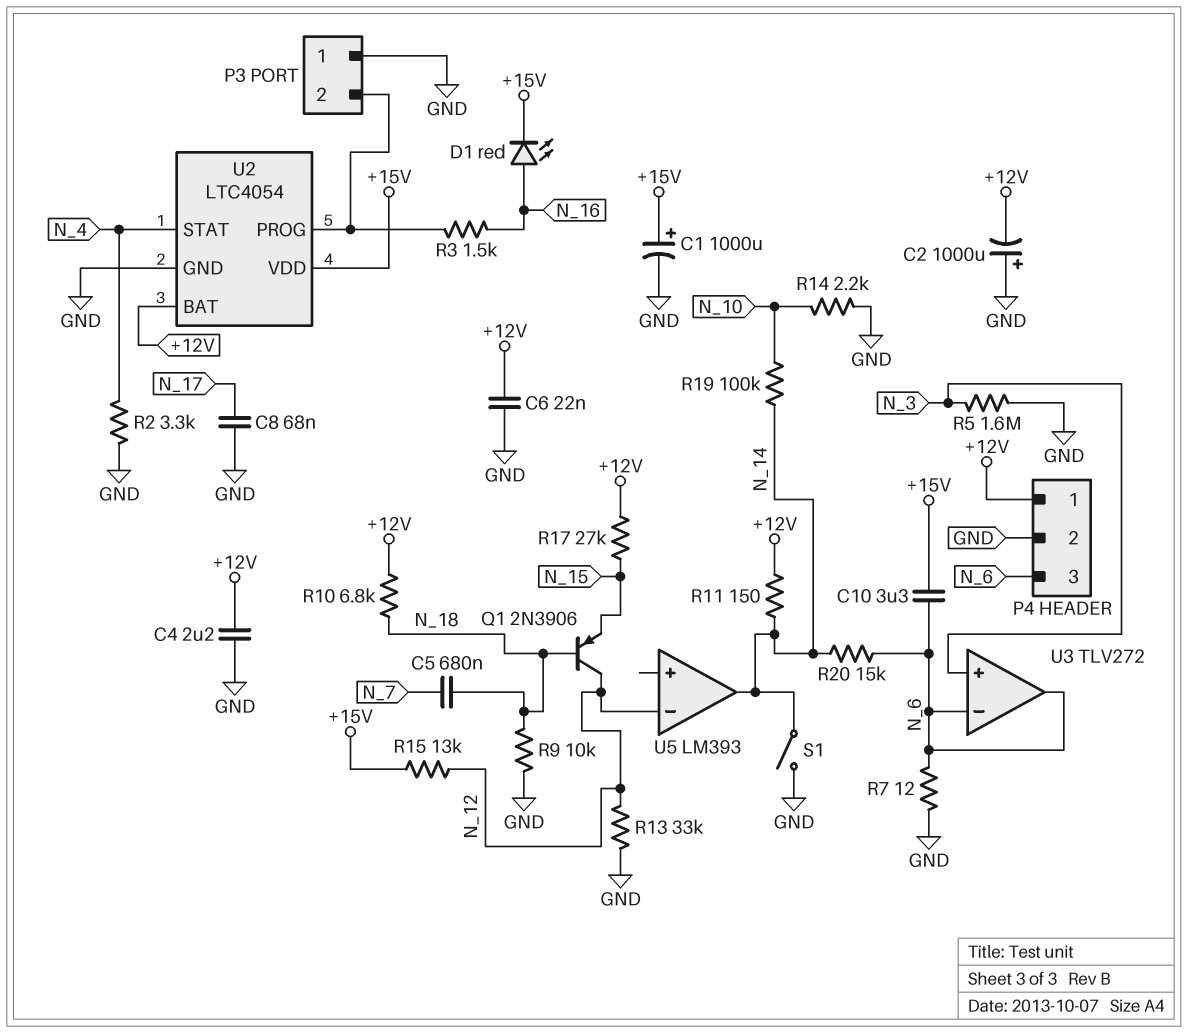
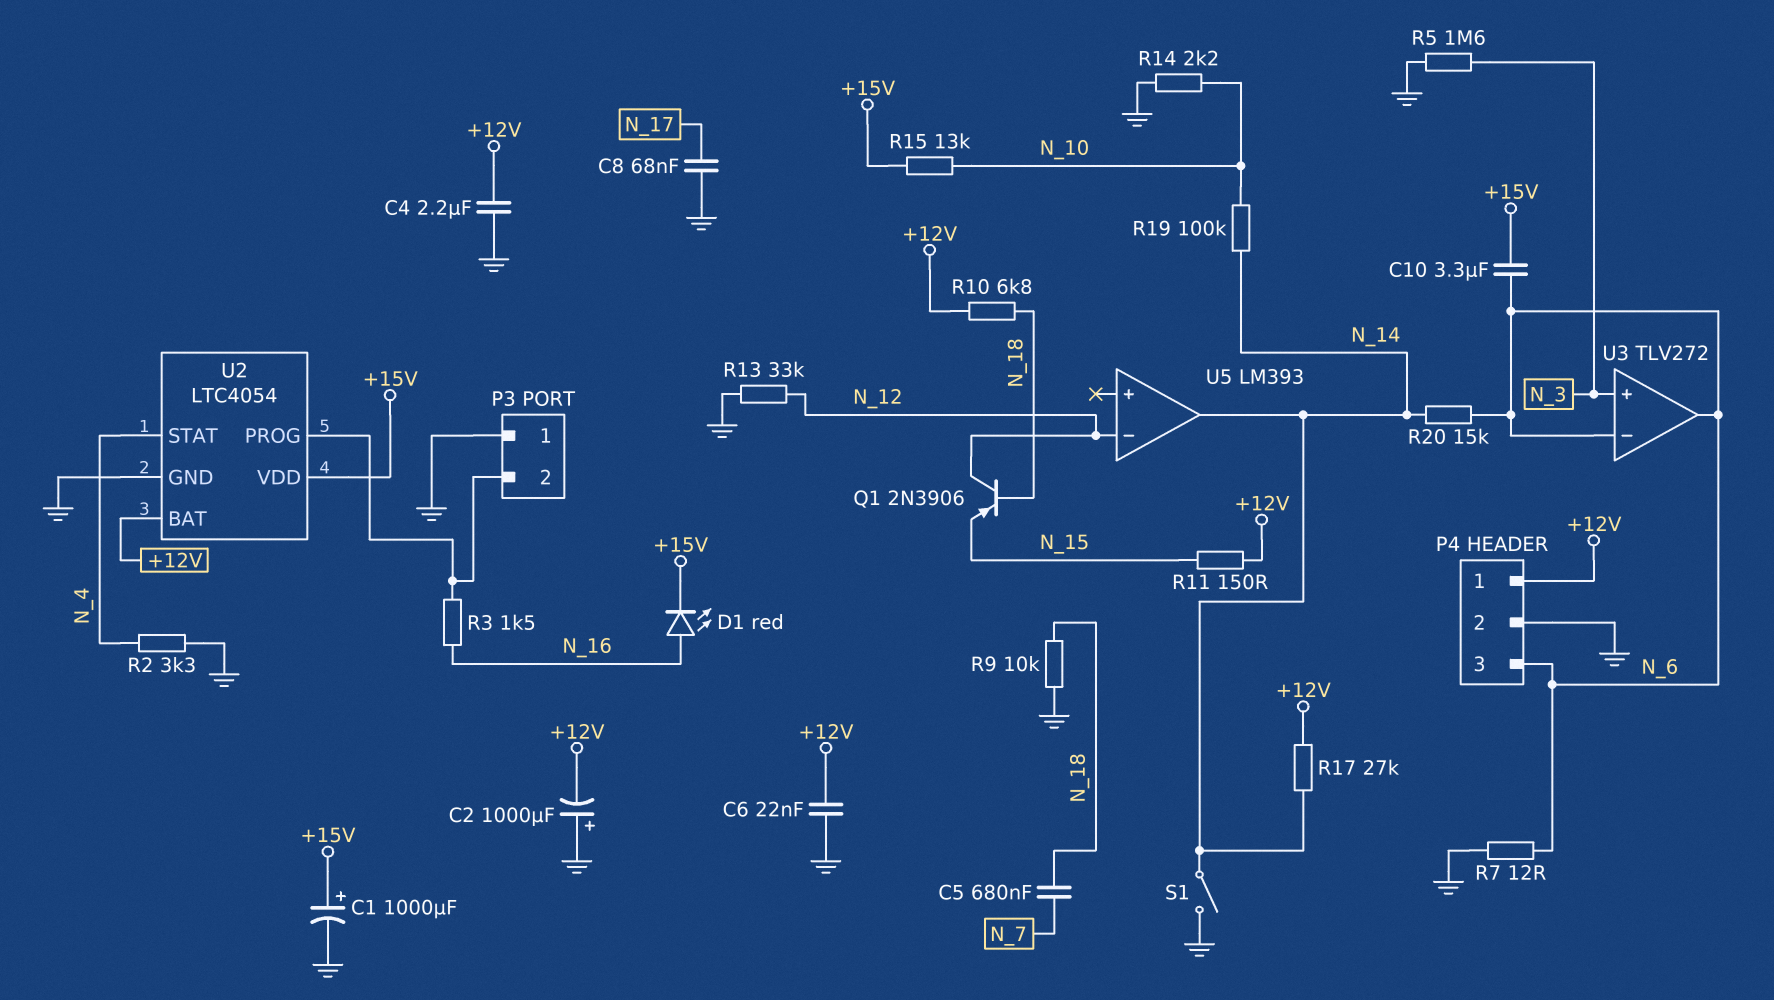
R11: 150 (+12V, N_14) -> 150 (+12V, N_15)
R15: 13k (+15V, N_12) -> 13k (+15V, N_10)
R17: 27k (+12V, N_15) -> 27k (+12V, N_14)

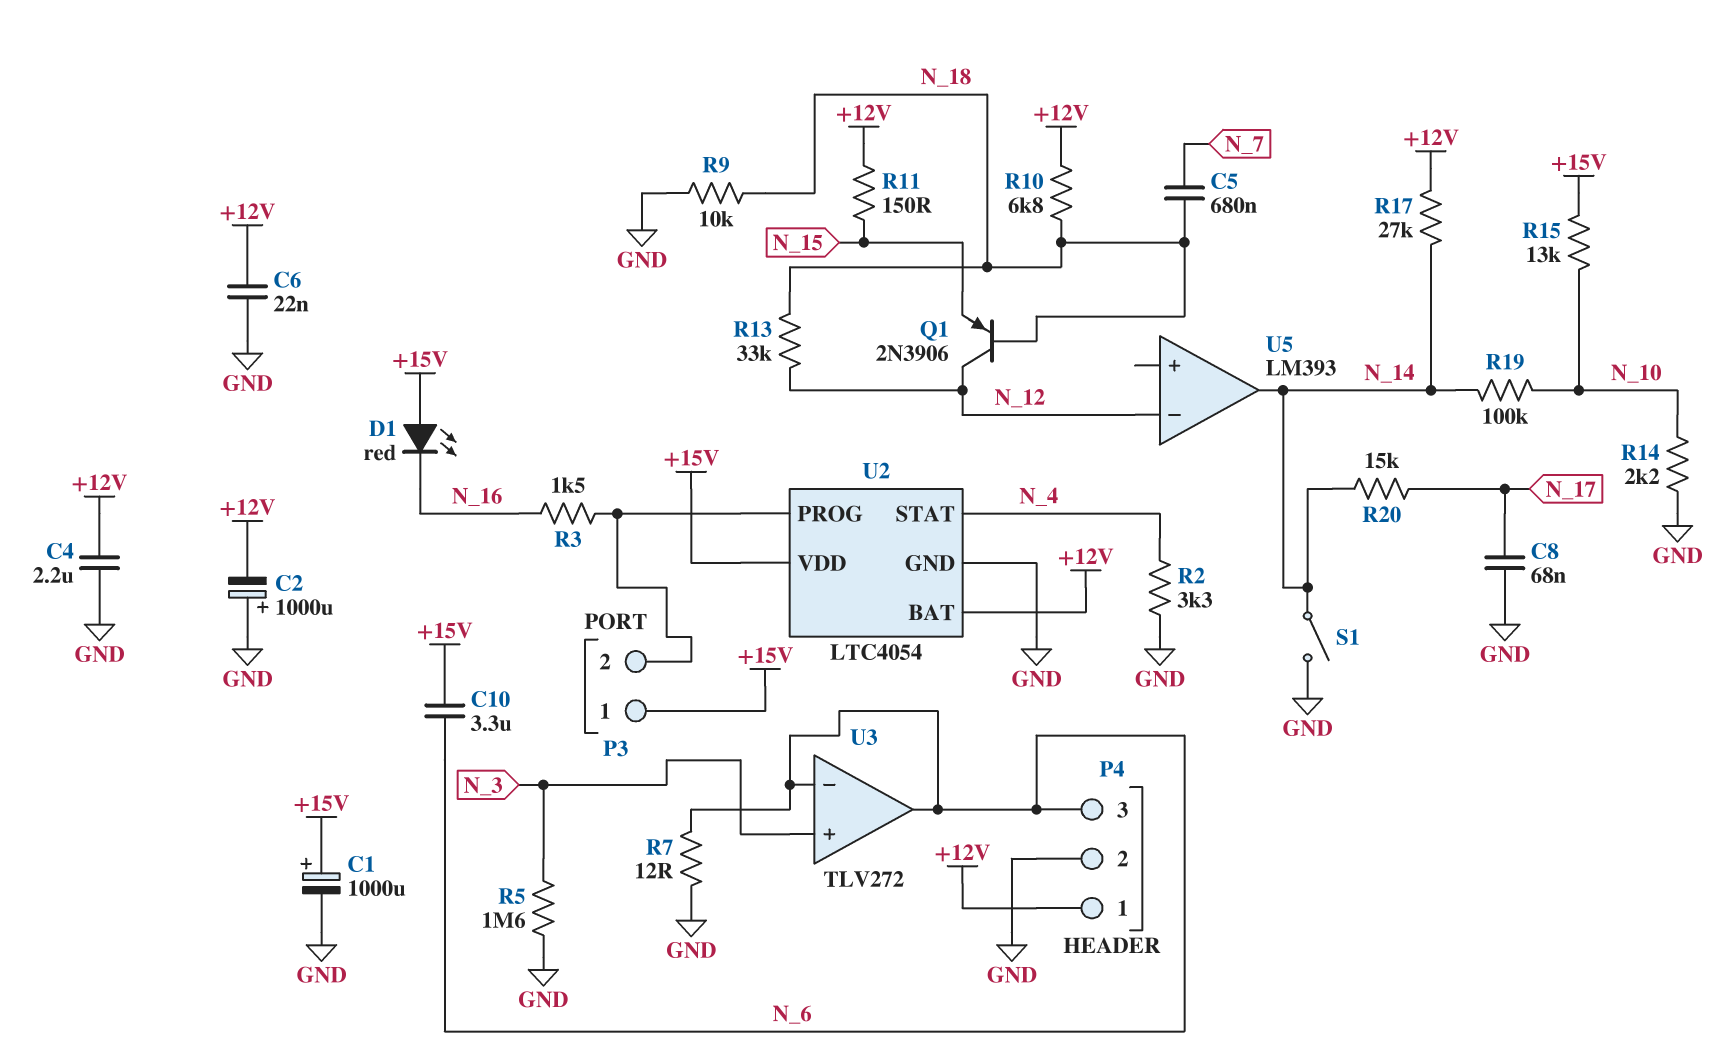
D1: LED red (A N_16, K +15V) -> LED red (A +15V, K N_16)
P3 pin 1: GND -> +15V
R13: 33k (GND, N_12) -> 33k (N_12, N_18)
R20: 15k (N_6, N_14) -> 15k (N_14, N_17)

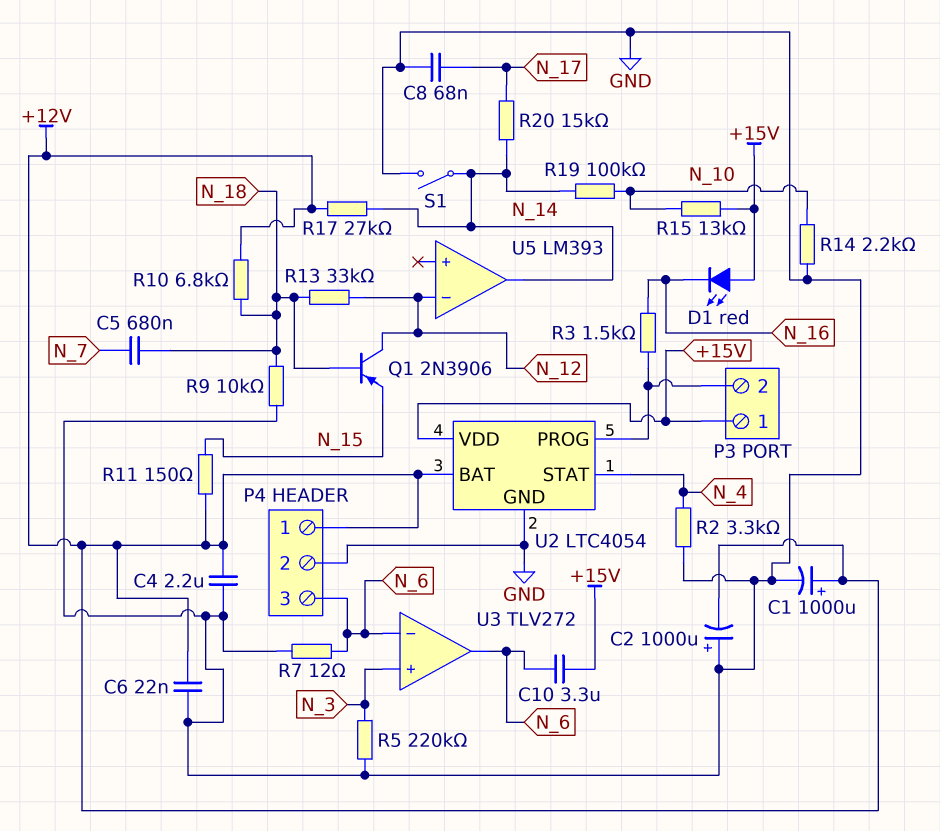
C1: 1000uF (plus +15V, minus GND) -> 1000uF (plus +12V, minus GND)
R5: 1.6M (GND, N_3) -> 220k (GND, N_3)

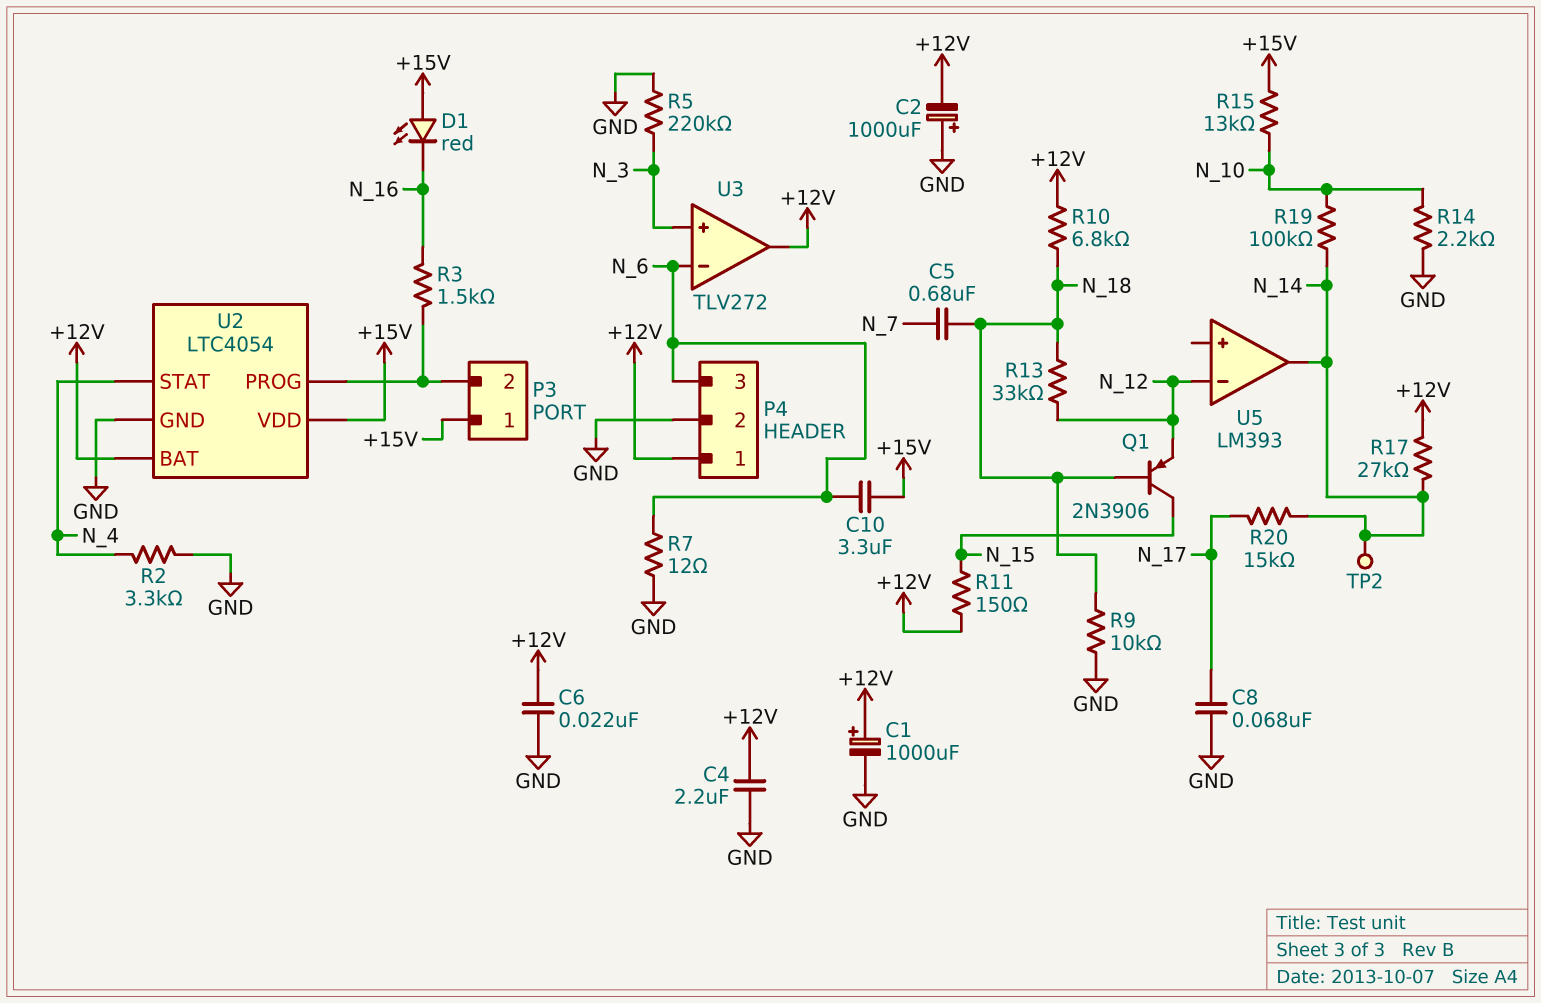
Q1: PNP 2N3906 (B N_18, C N_12, E N_15) -> PNP 2N3906 (B N_18, C N_15, E N_12)
S1: switch (GND, N_14) -> none
TP2: none -> test point (N_14)
U3 pin out: N_6 -> +12V

